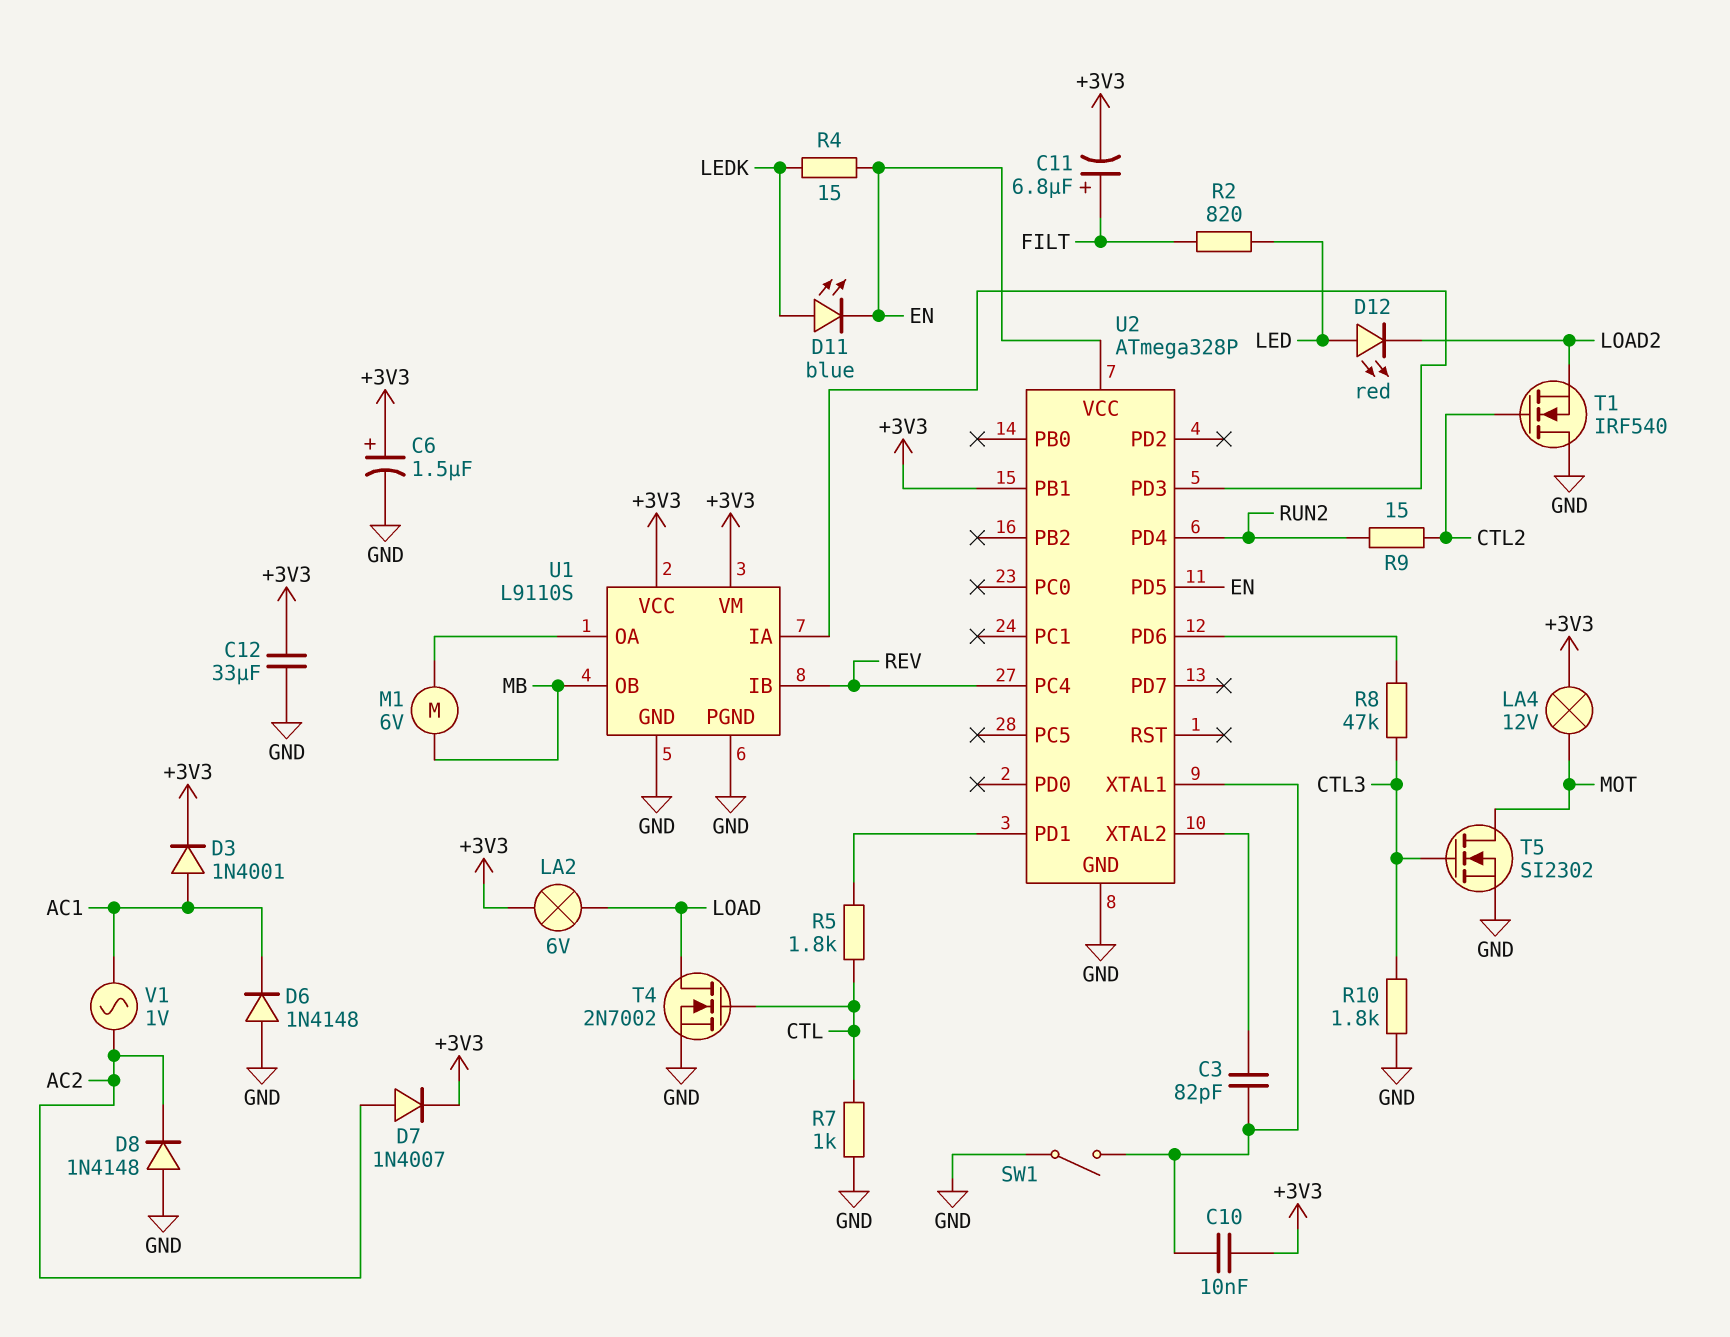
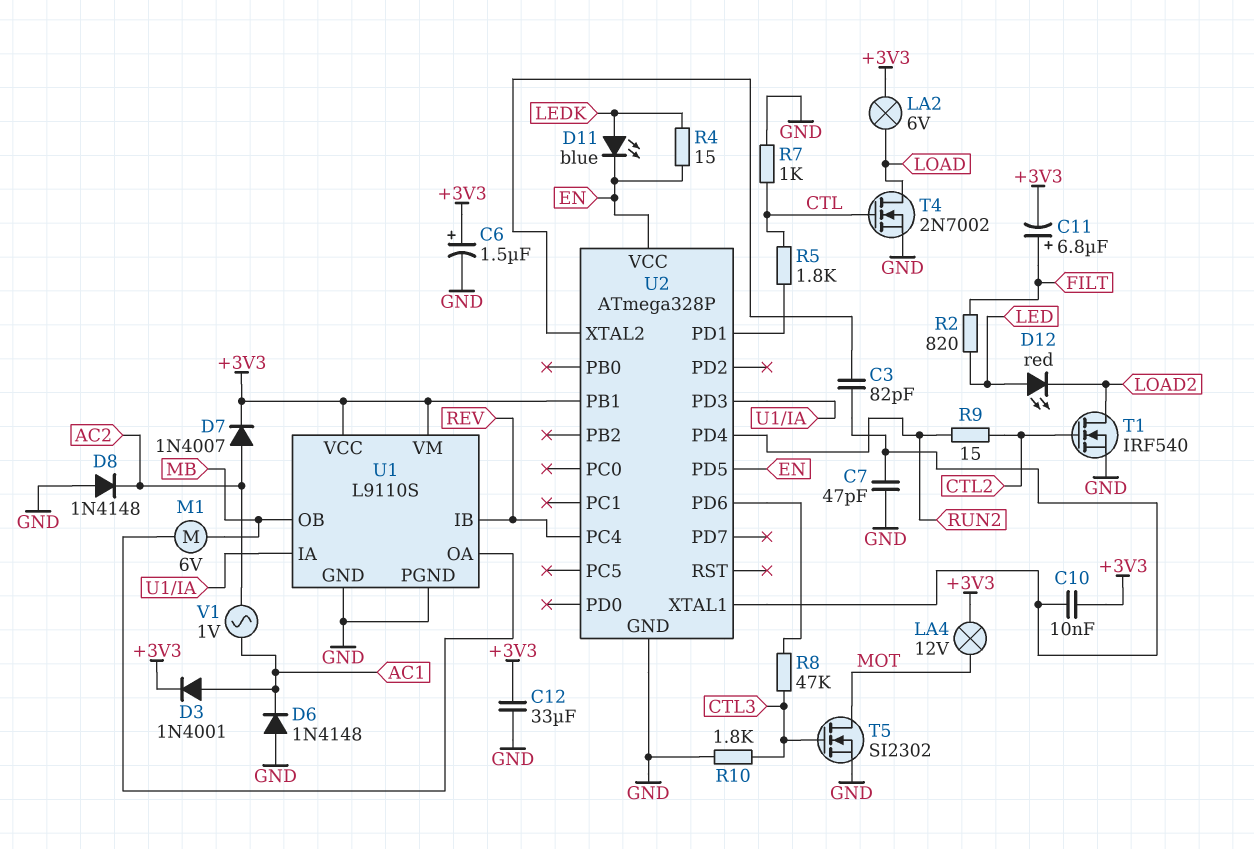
C7: none -> 47pF (GND, U2/XTAL1)
SW1: switch (GND, U2/XTAL1) -> none
T1: NMOS IRF540 (G CTL2, D GND, S LOAD2) -> NMOS IRF540 (G CTL2, D LOAD2, S GND)

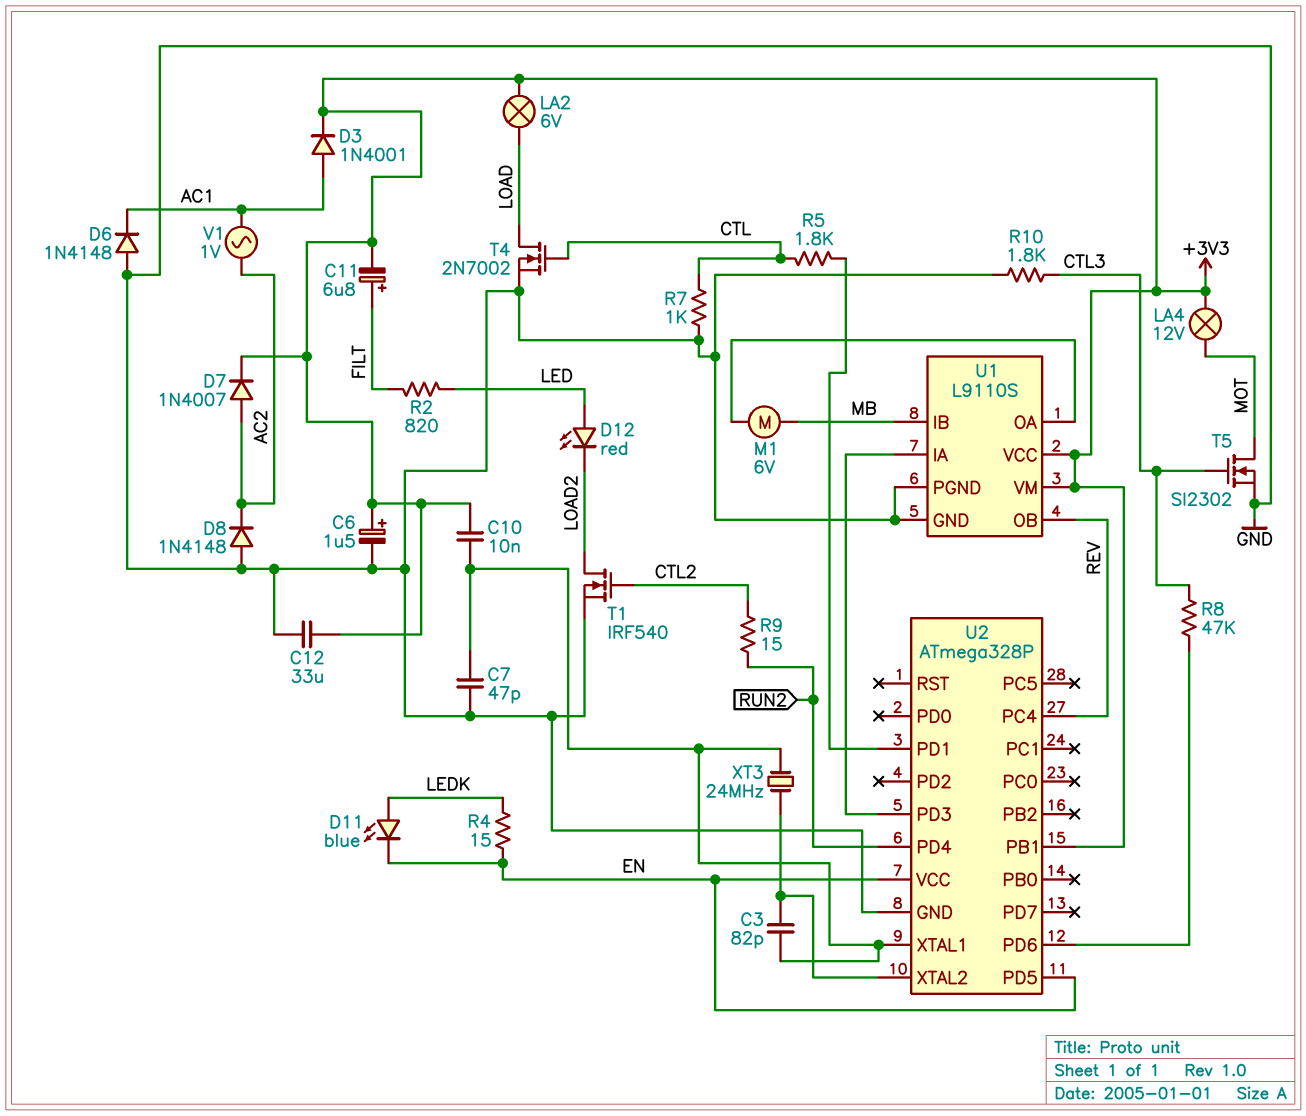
U1 pin IB: REV -> MB
U1 pin OB: MB -> REV
XT3: none -> 24MHz (U2/XTAL1, U2/XTAL2)

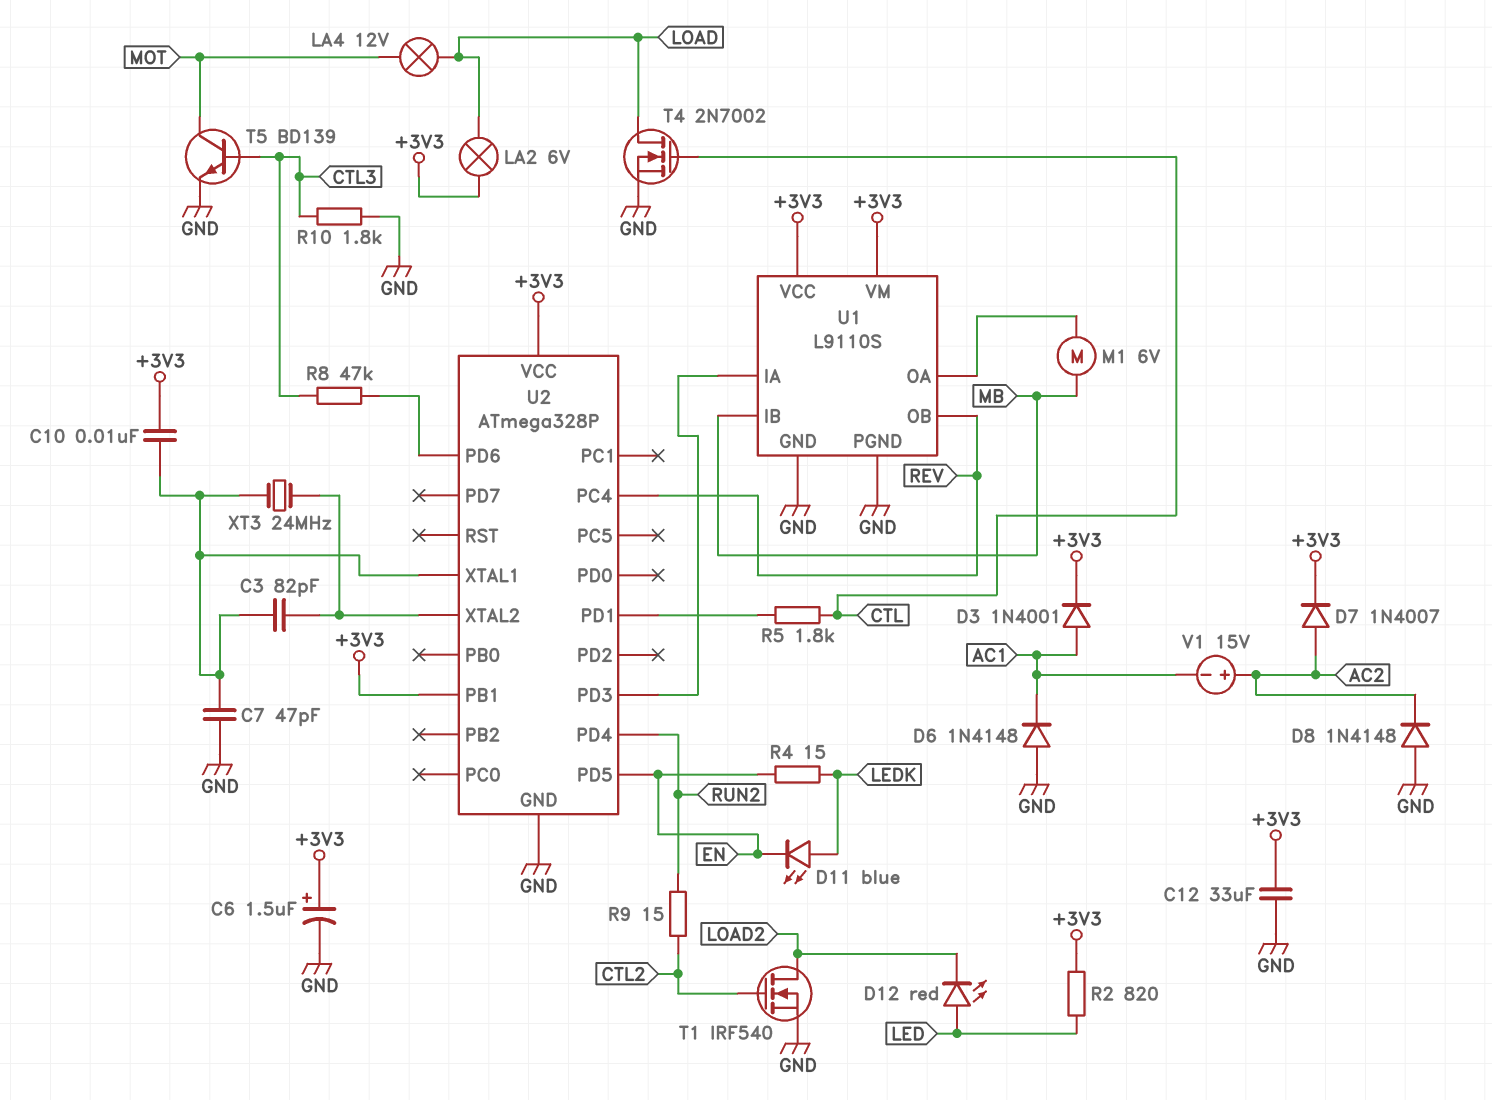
C11: 6.8uF (plus FILT, minus +3V3) -> none
LA4: lamp 12V (+3V3, MOT) -> lamp 12V (LOAD, MOT)
R2: 820 (FILT, LED) -> 820 (+3V3, LED)
R7: 1k (CTL, GND) -> none
T5: NMOS SI2302 (G CTL3, D MOT, S GND) -> NPN BD139 (B CTL3, C MOT, E GND)
U2 pin VCC: EN -> +3V3
V1: AC 1V (AC1, AC2) -> 15V (plus AC2, minus AC1)

